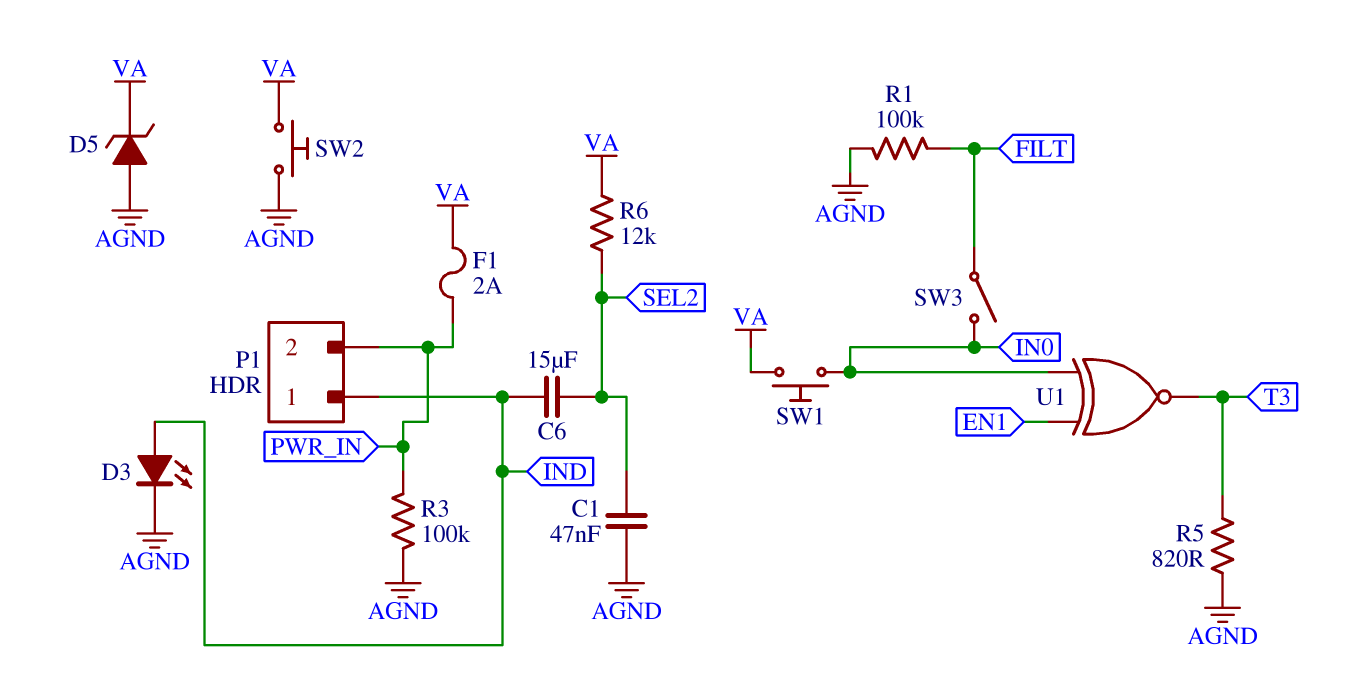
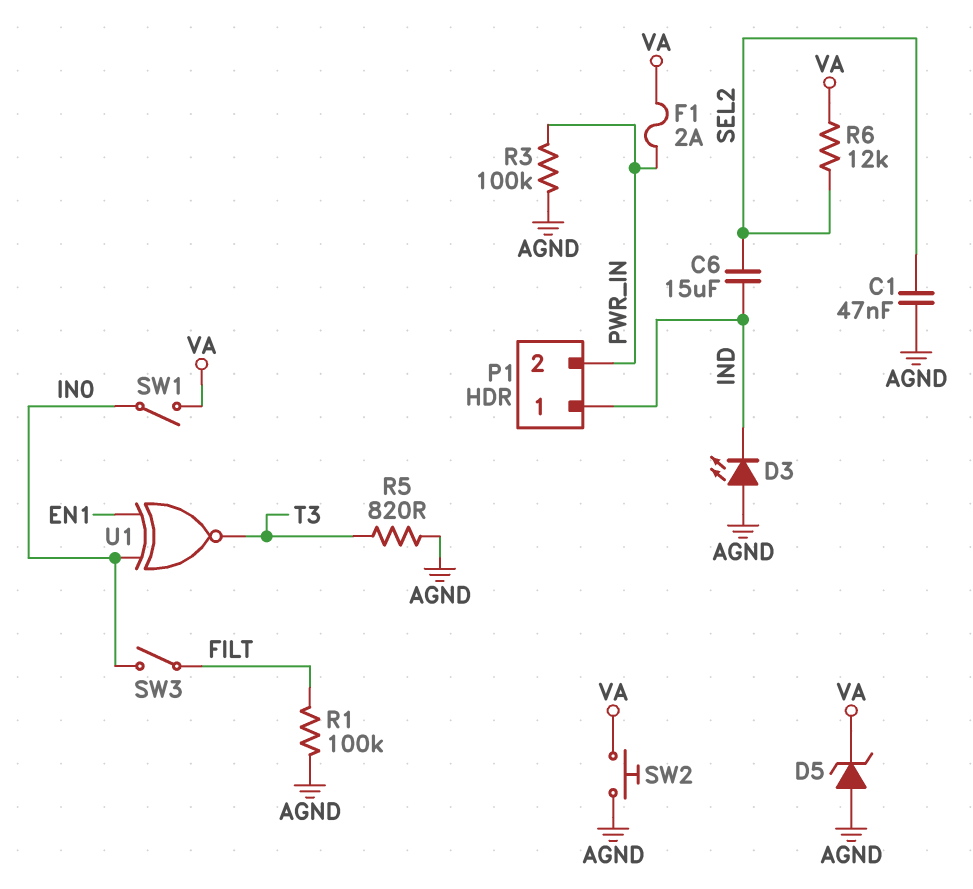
D3: LED (A IND, K AGND) -> LED (A AGND, K IND)
SW1: button (IN0, VA) -> switch (IN0, VA)

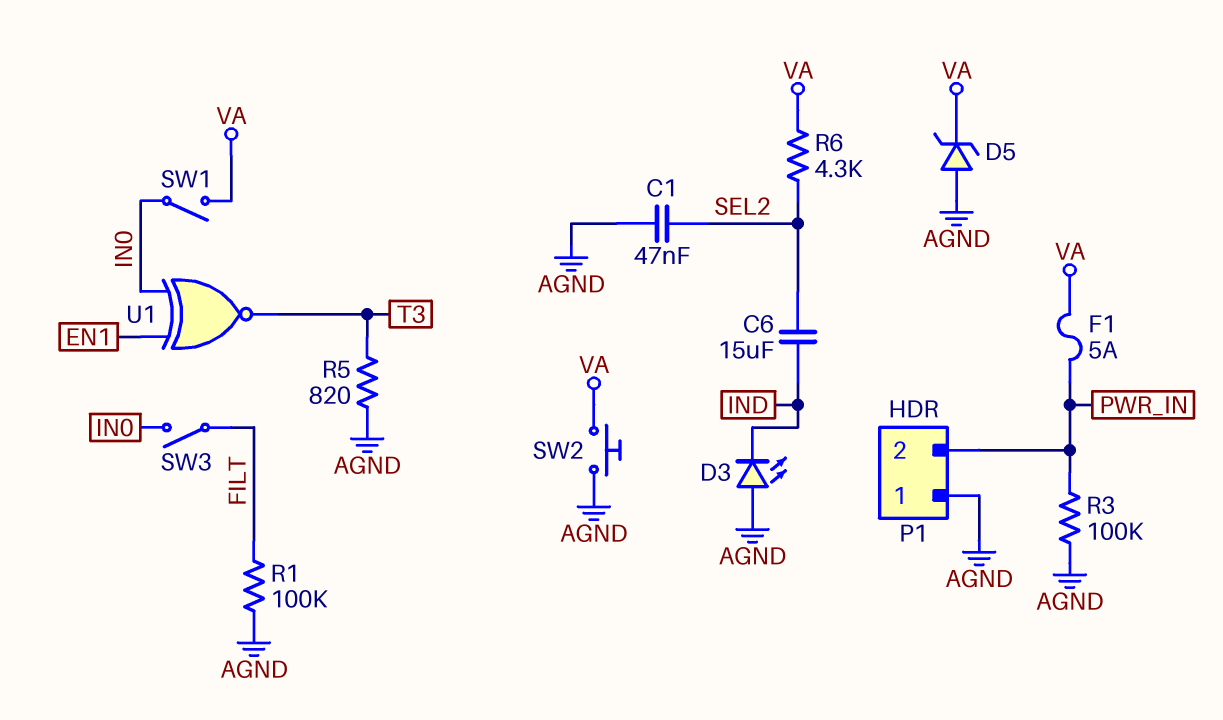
F1: 2A (PWR_IN, VA) -> 5A (PWR_IN, VA)
P1 pin 1: IND -> AGND
R6: 12k (SEL2, VA) -> 4.3k (SEL2, VA)

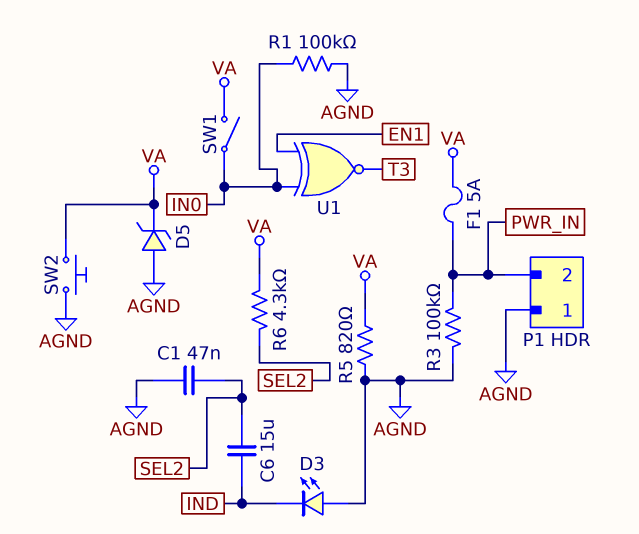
R1: 100k (AGND, FILT) -> 100k (AGND, IN0)
R5: 820 (AGND, T3) -> 820 (AGND, VA)
SW3: switch (FILT, IN0) -> none

